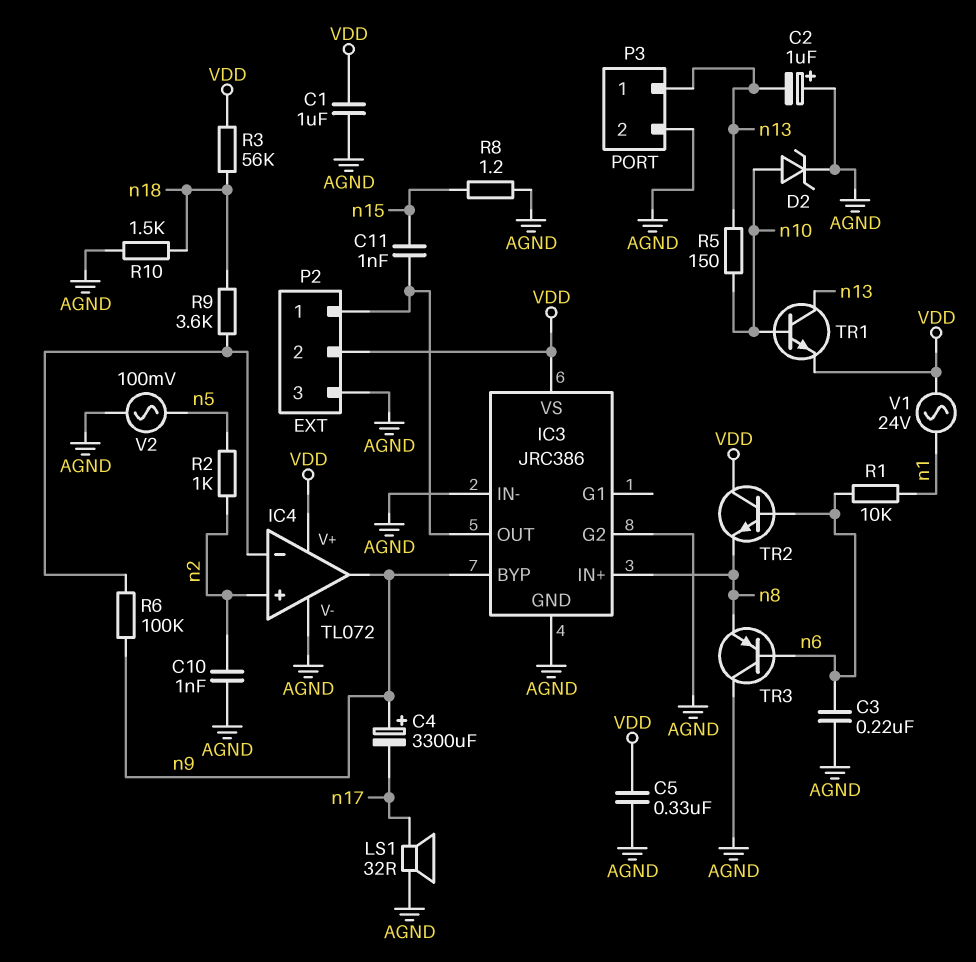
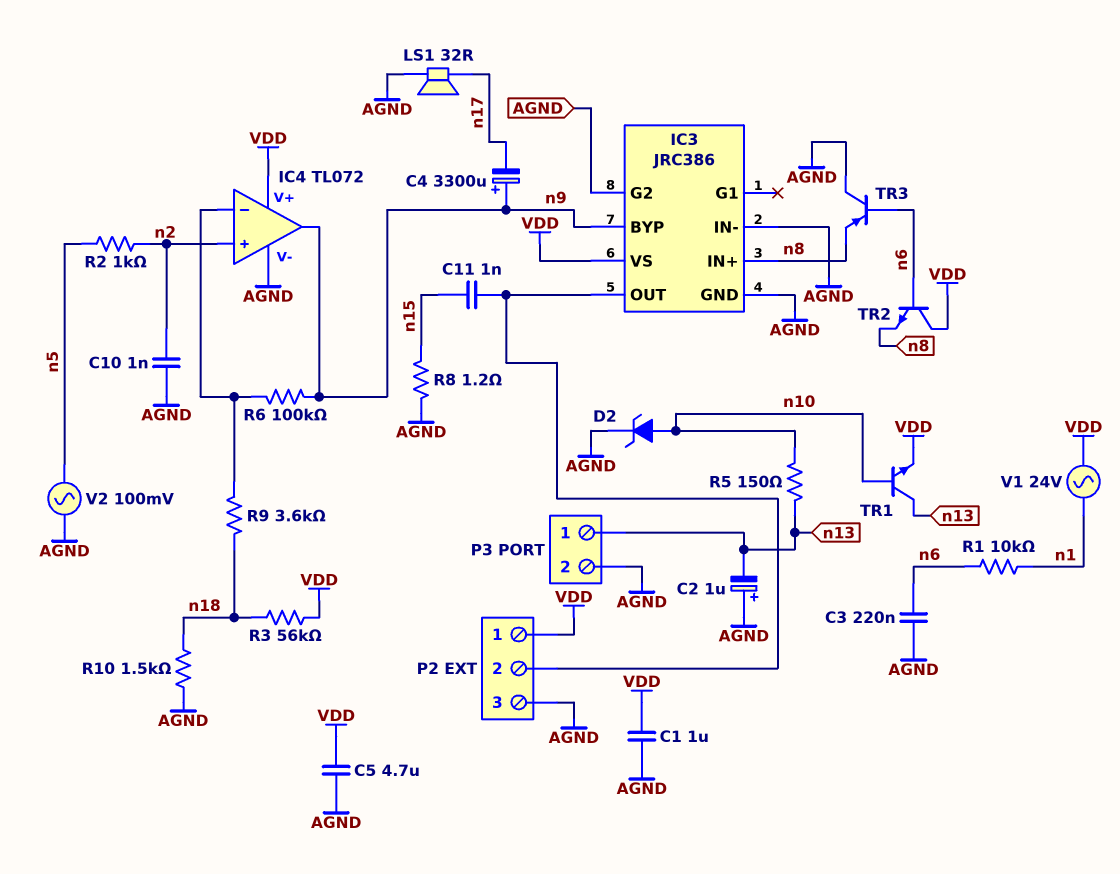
C5: 330nF (AGND, VDD) -> 4.7uF (AGND, VDD)
P2 pin 1: IC3/OUT -> VDD
P2 pin 2: VDD -> IC3/OUT

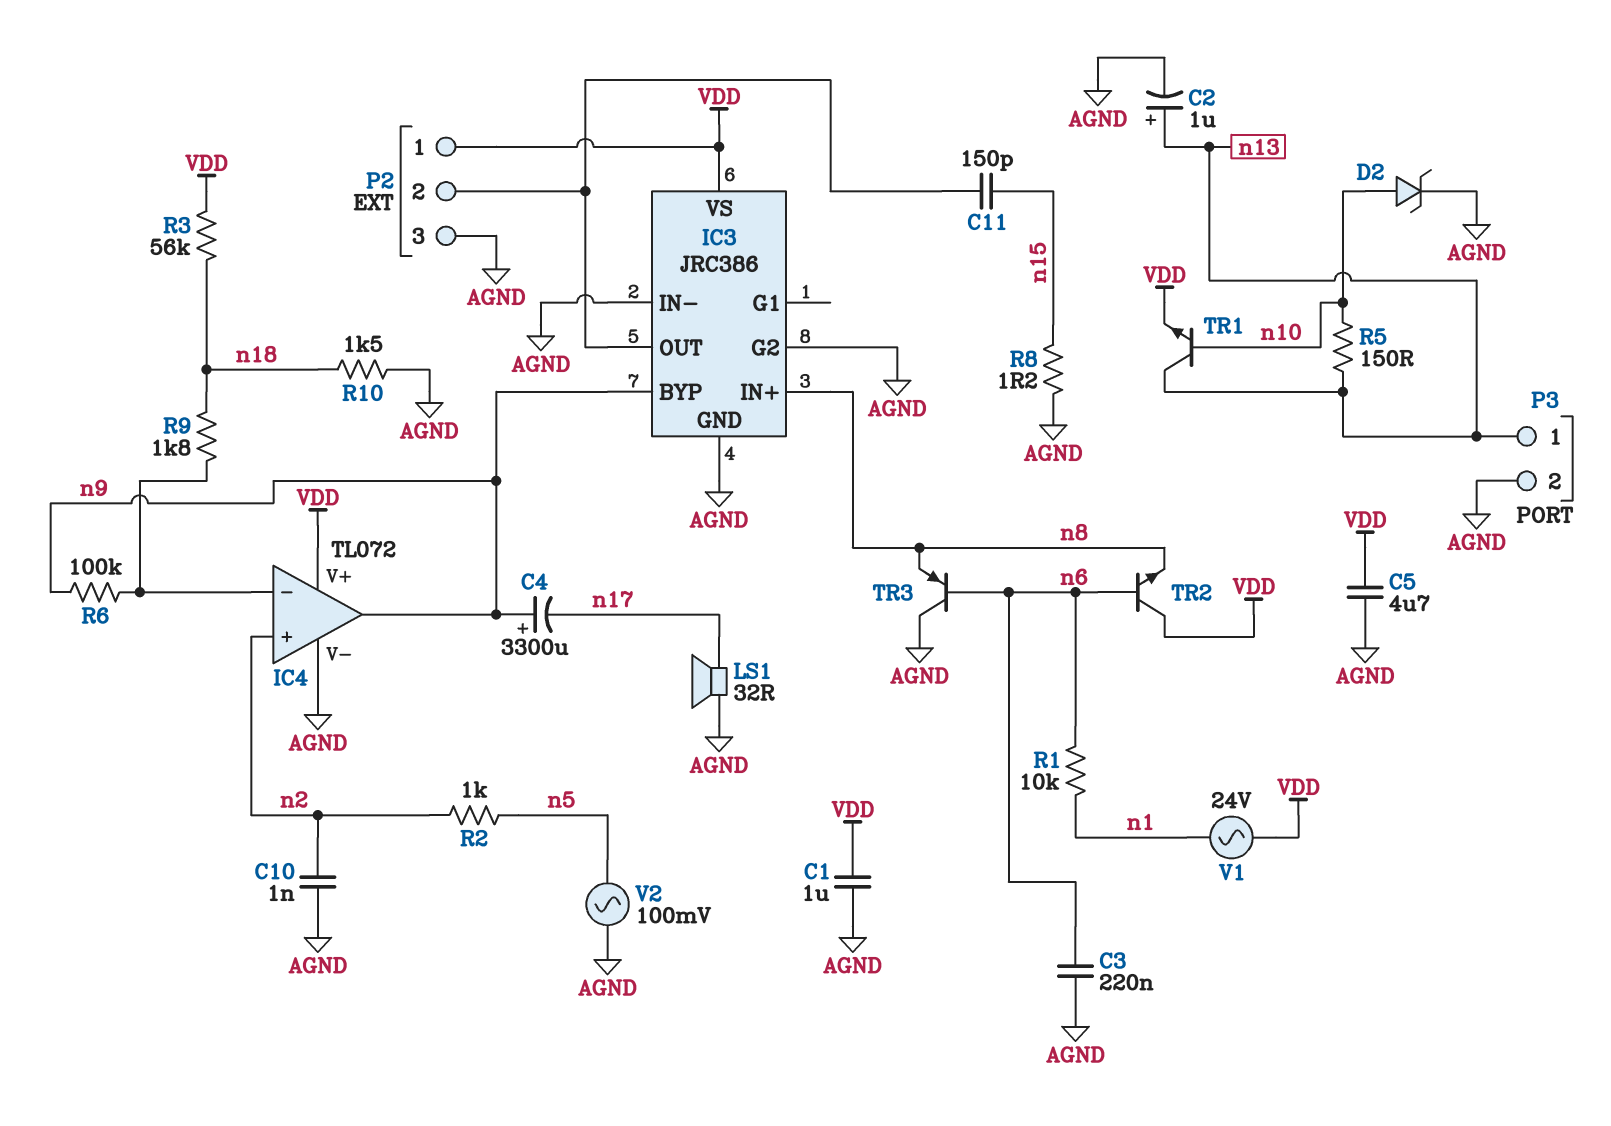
C2: 1uF (plus AGND, minus n13) -> 1uF (plus n13, minus AGND)
C11: 1nF (IC3/OUT, n15) -> 150pF (IC3/OUT, n15)
R9: 3.6k (IC4/in-, n18) -> 1.8k (IC4/in-, n18)

